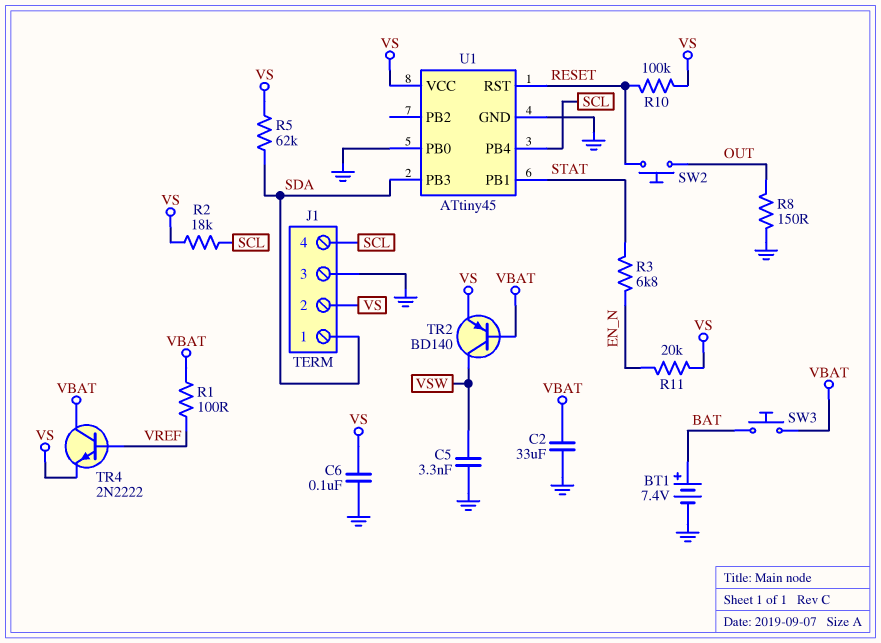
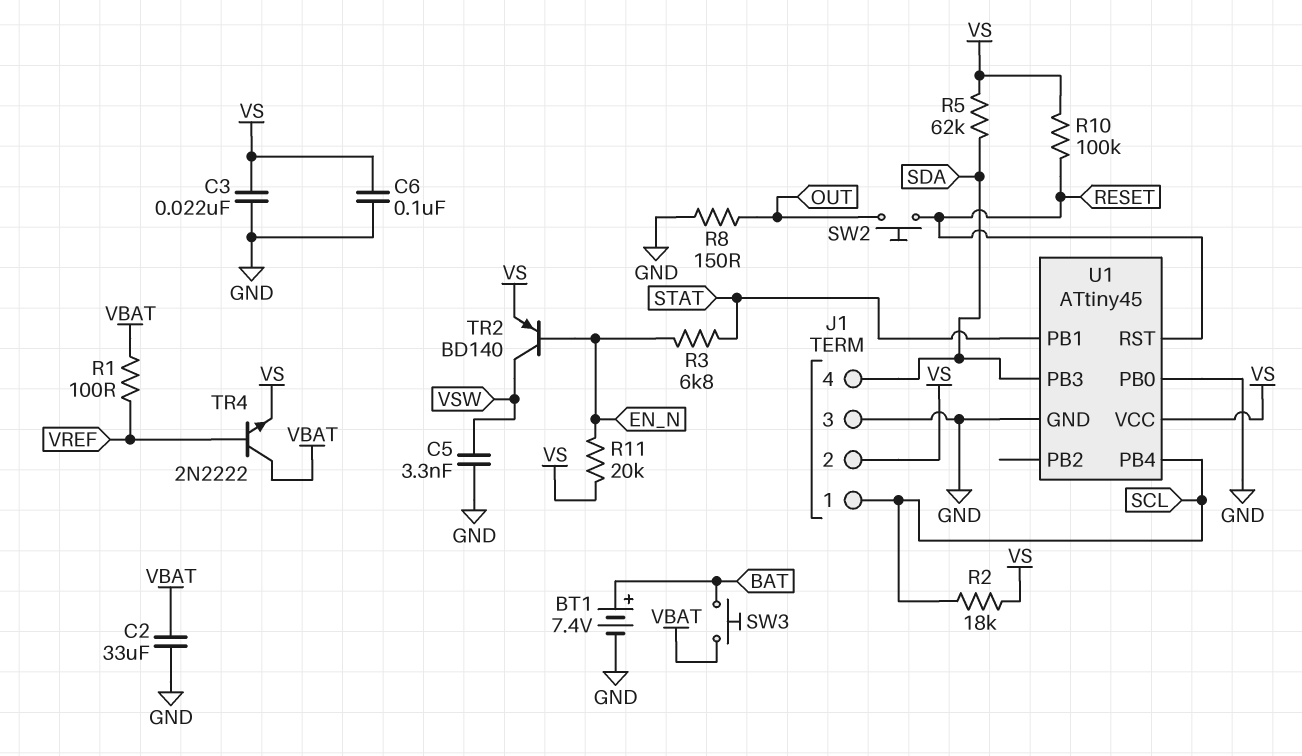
C3: none -> 22nF (GND, VS)
J1 pin 1: SDA -> SCL
J1 pin 4: SCL -> SDA
TR2: PNP BD140 (B VBAT, C VSW, E VS) -> PNP BD140 (B EN_N, C VSW, E VS)

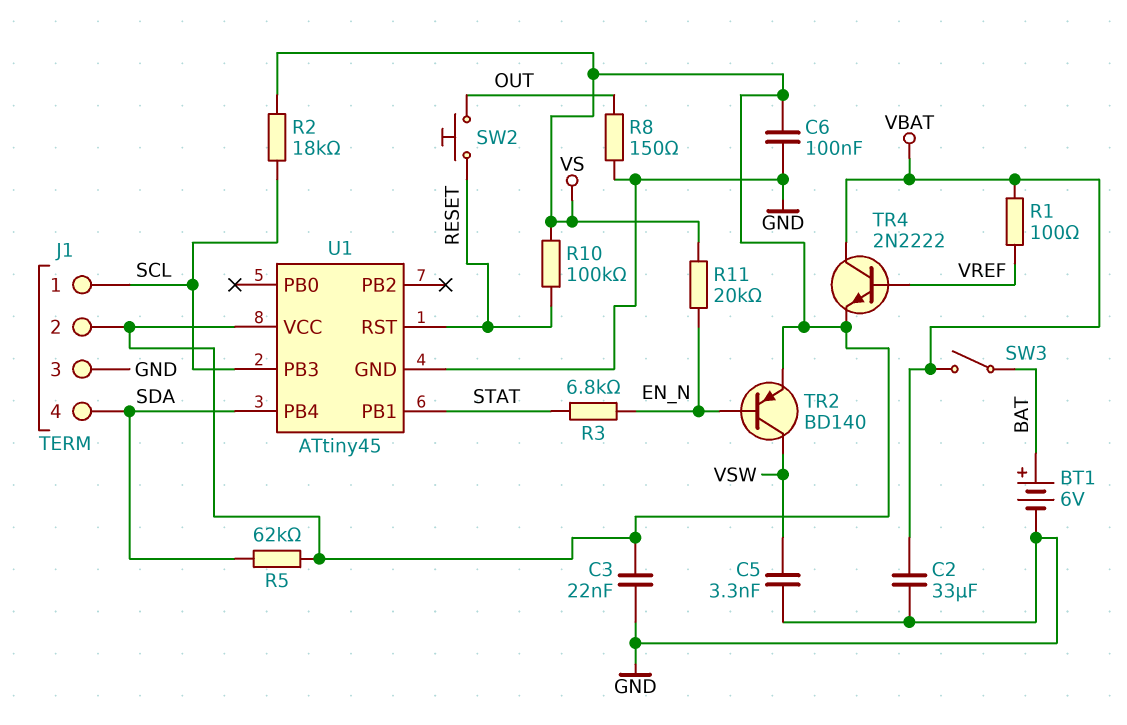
BT1: 7.4V (plus BAT, minus GND) -> 6V (plus BAT, minus GND)
SW3: button (BAT, VBAT) -> switch (BAT, VBAT)
U1 pin PB0: GND -> none
U1 pin PB3: SDA -> SCL
U1 pin PB4: SCL -> SDA

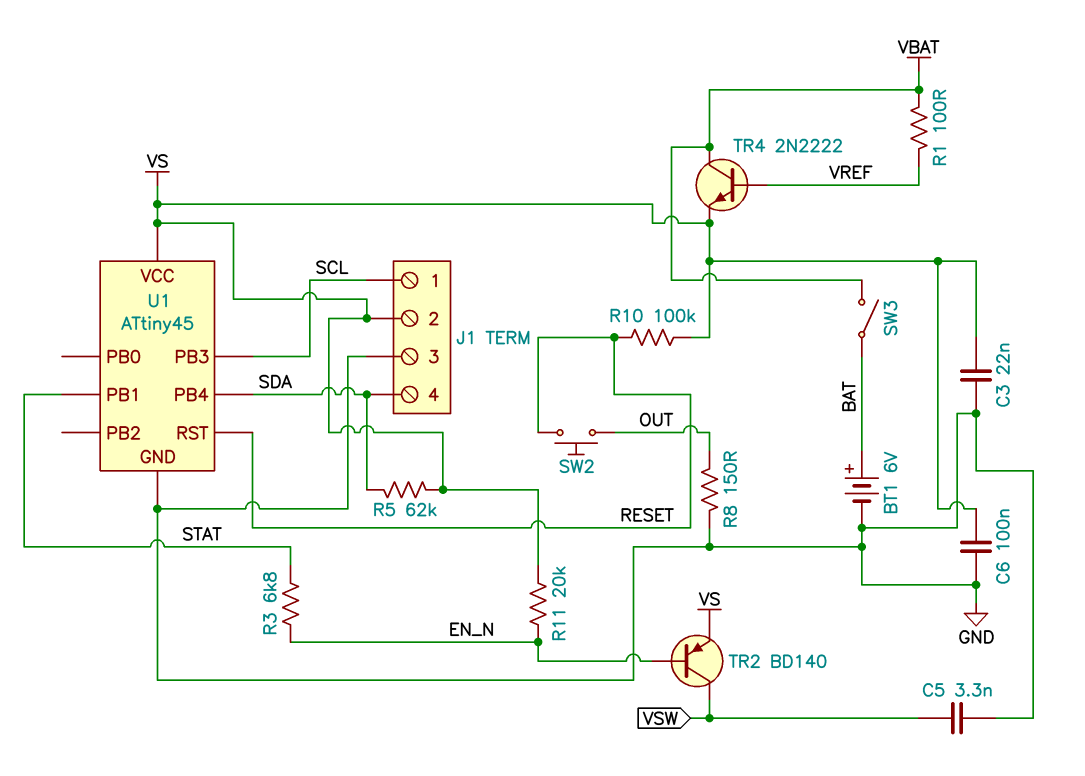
C2: 33uF (GND, VBAT) -> none
R2: 18k (SCL, VS) -> none

